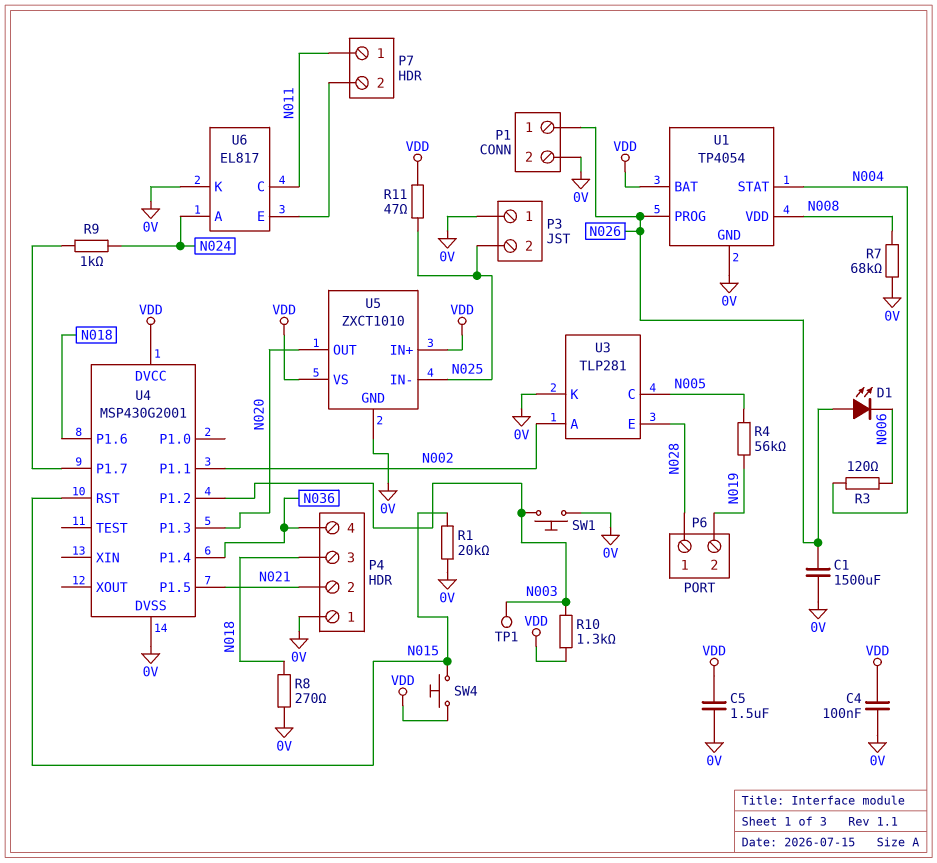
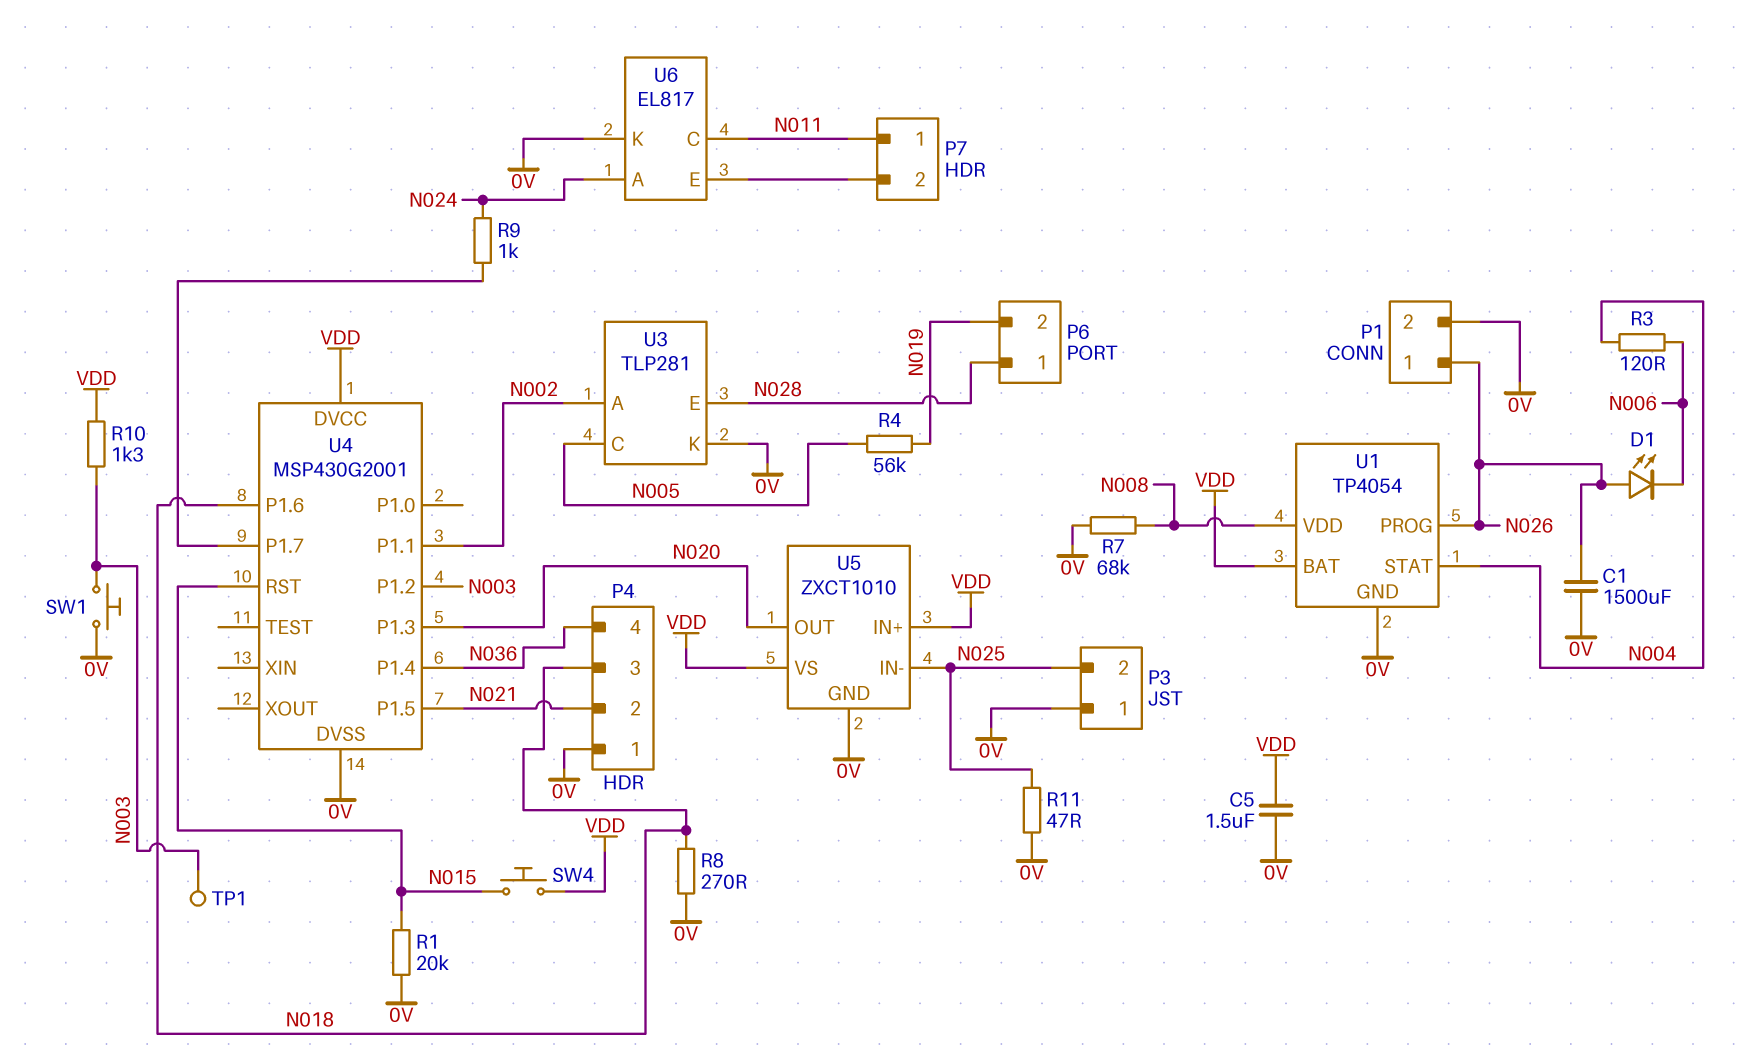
C4: 100nF (0V, VDD) -> none
R11: 47 (N025, VDD) -> 47 (0V, N025)

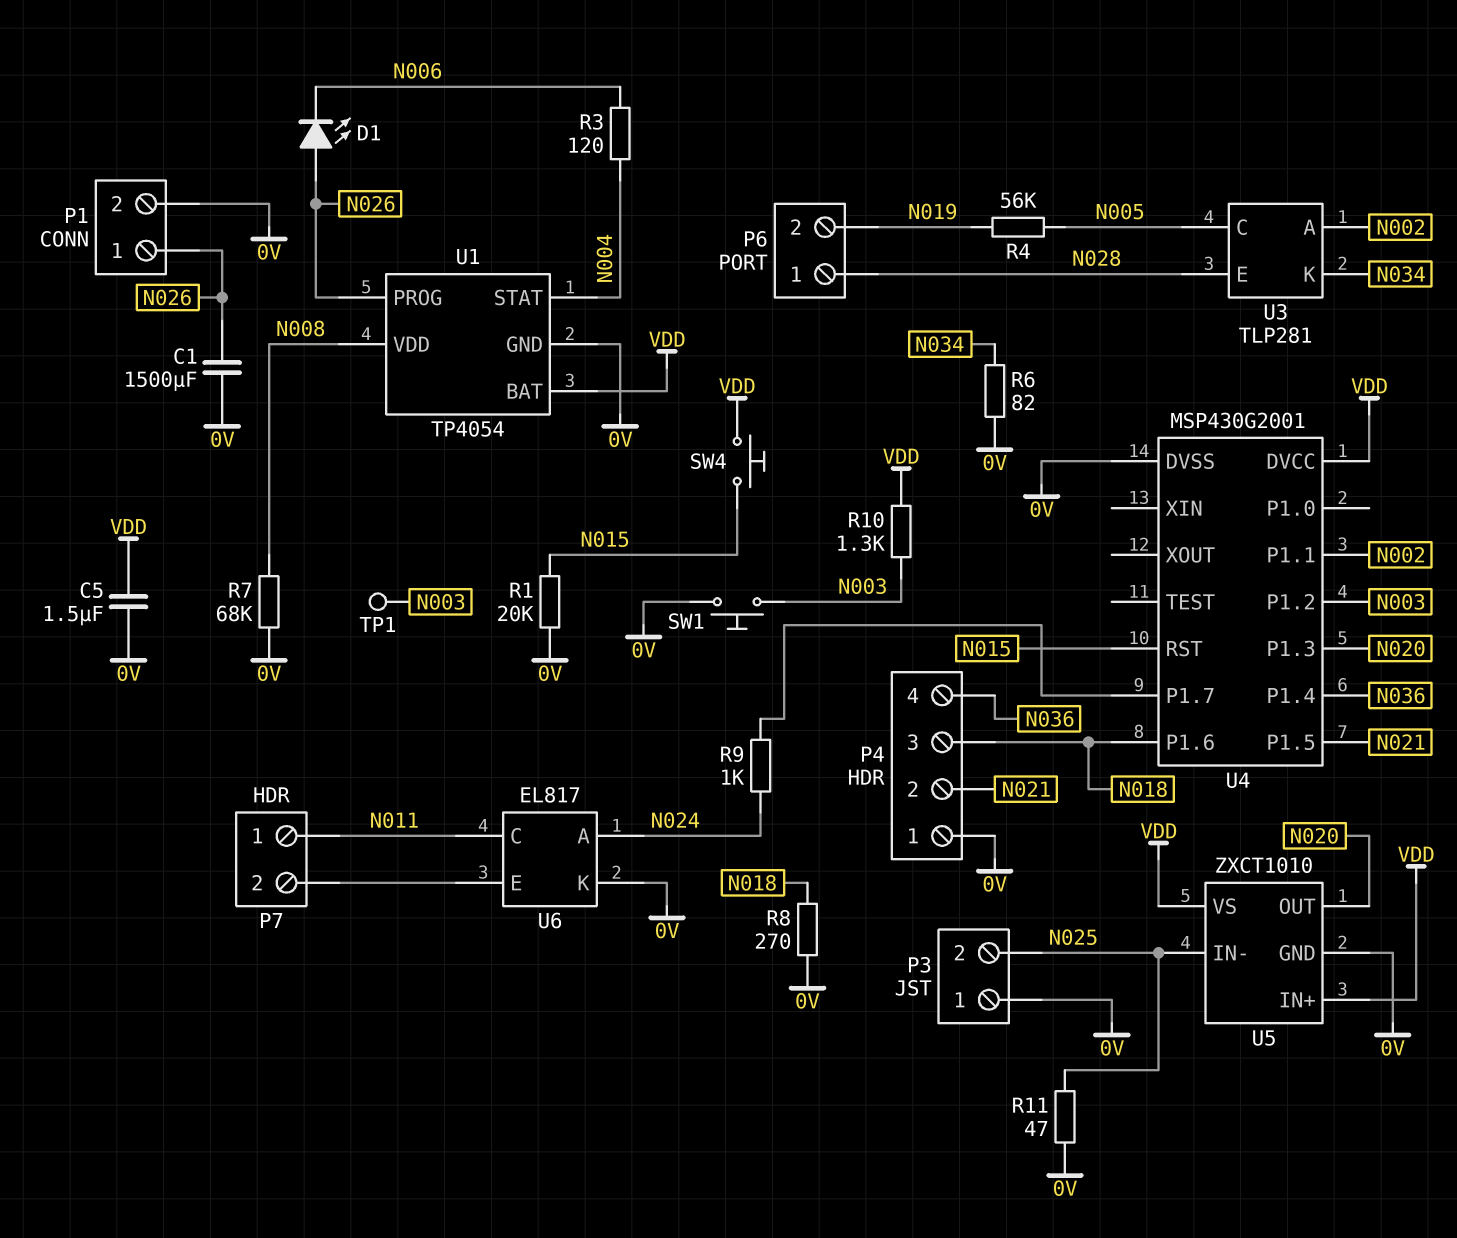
R6: none -> 82 (0V, N034)
U3 pin K: 0V -> N034

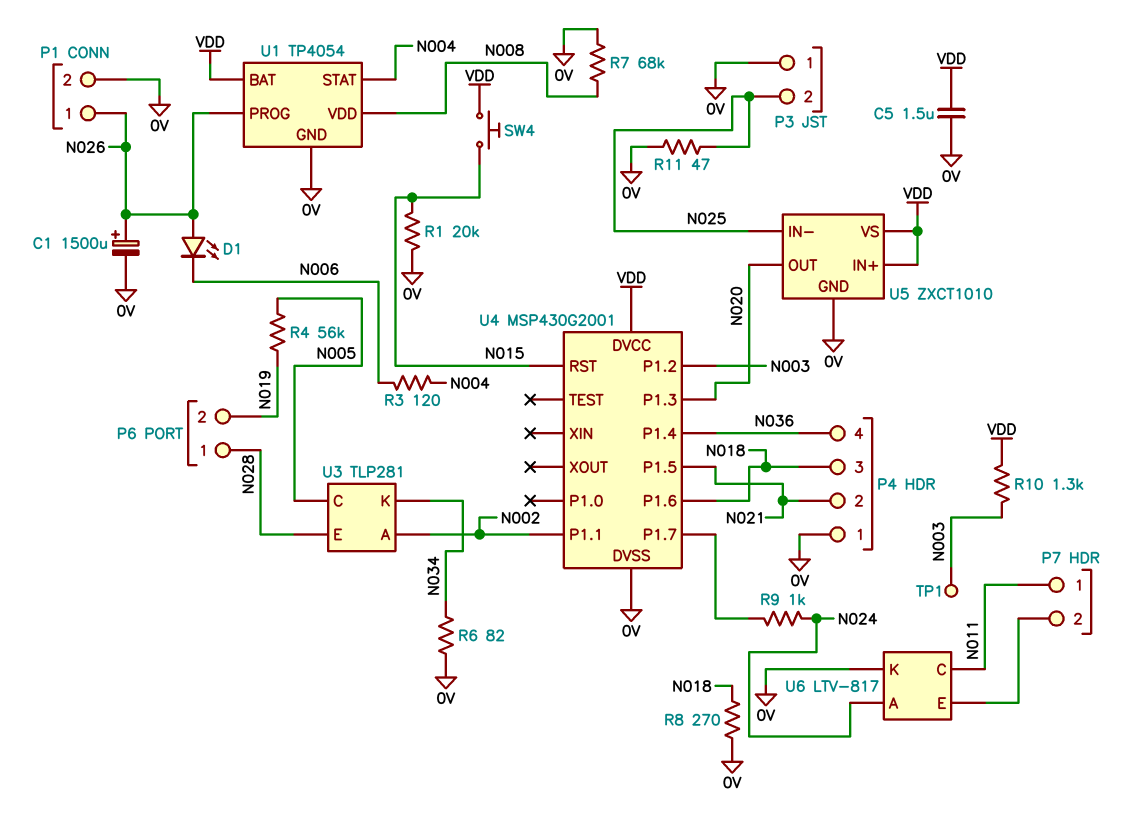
C1: 1500uF (0V, N026) -> 1500uF (plus N026, minus 0V)
SW1: button (0V, N003) -> none
U6: EL817 -> LTV-817

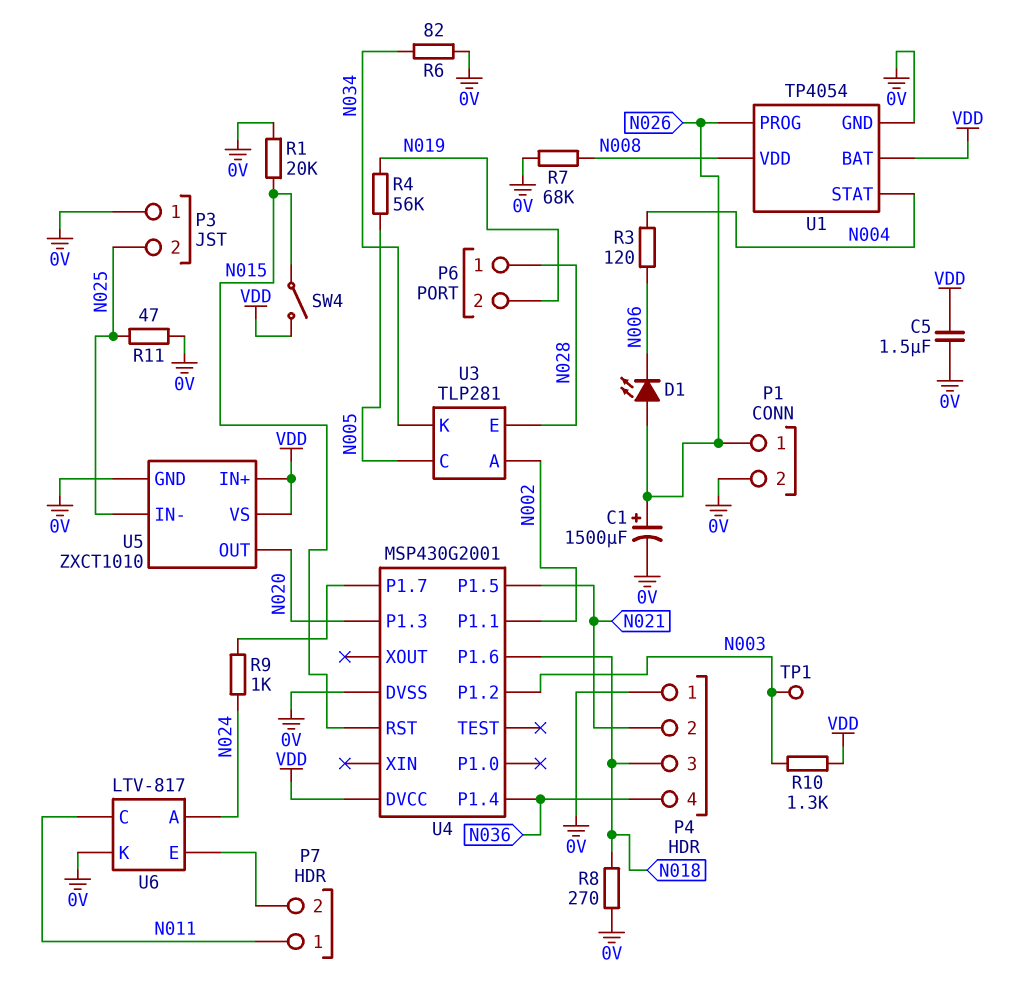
SW4: button (N015, VDD) -> switch (N015, VDD)

